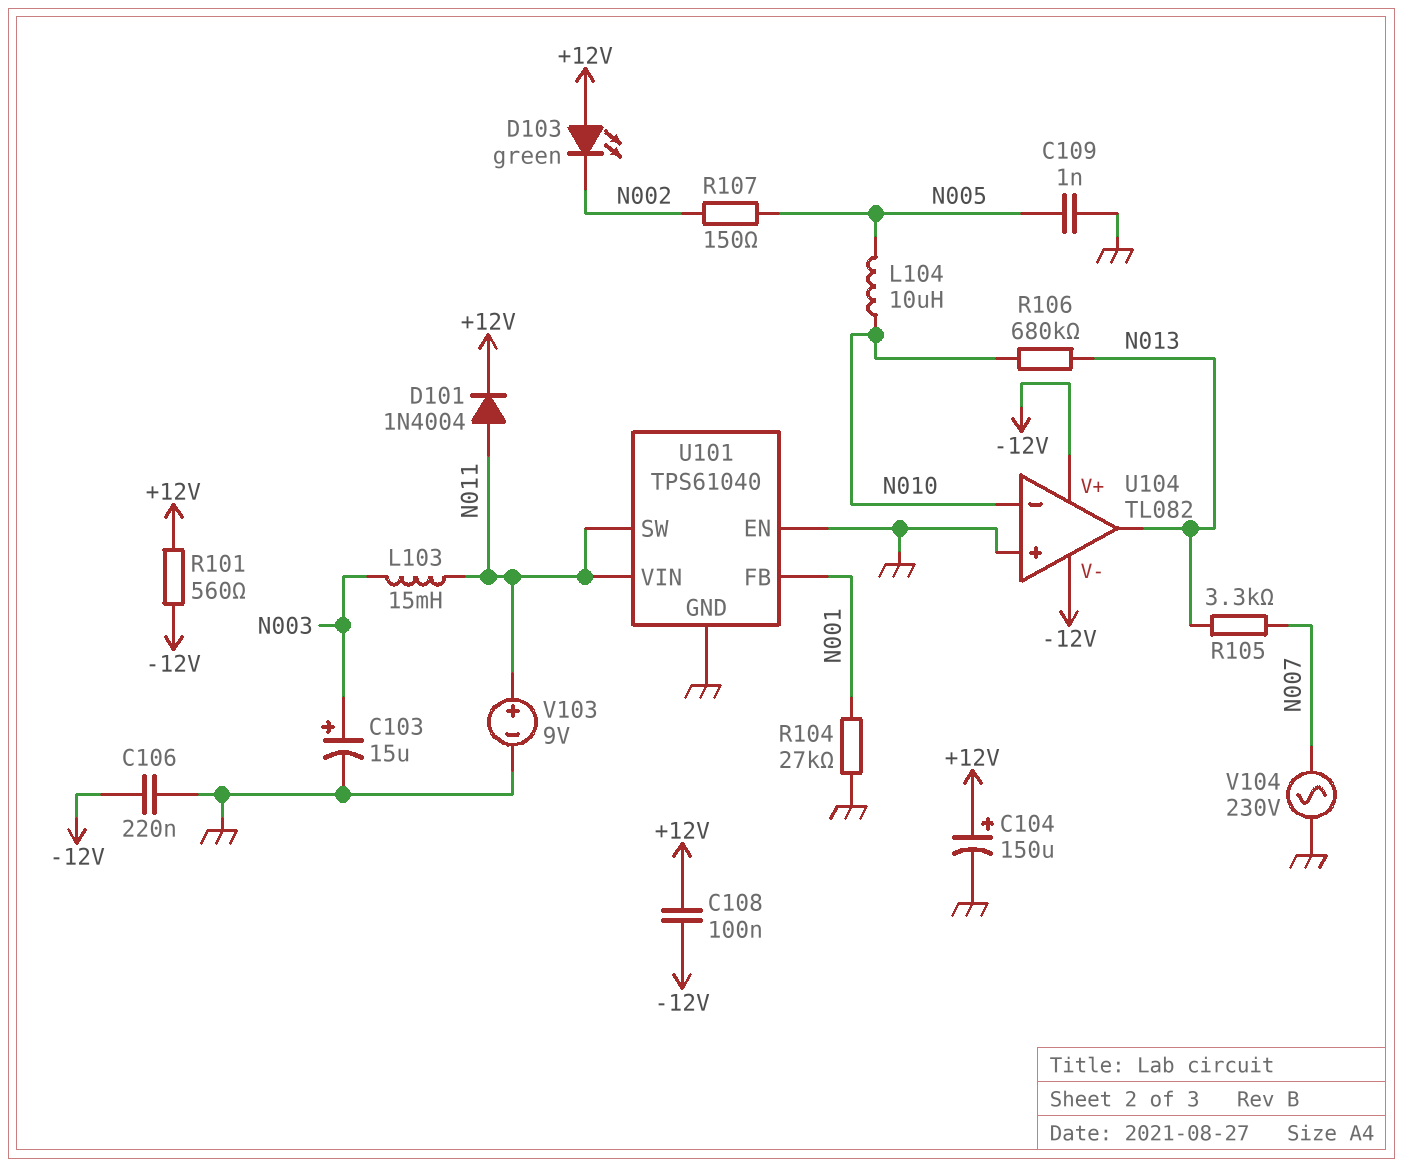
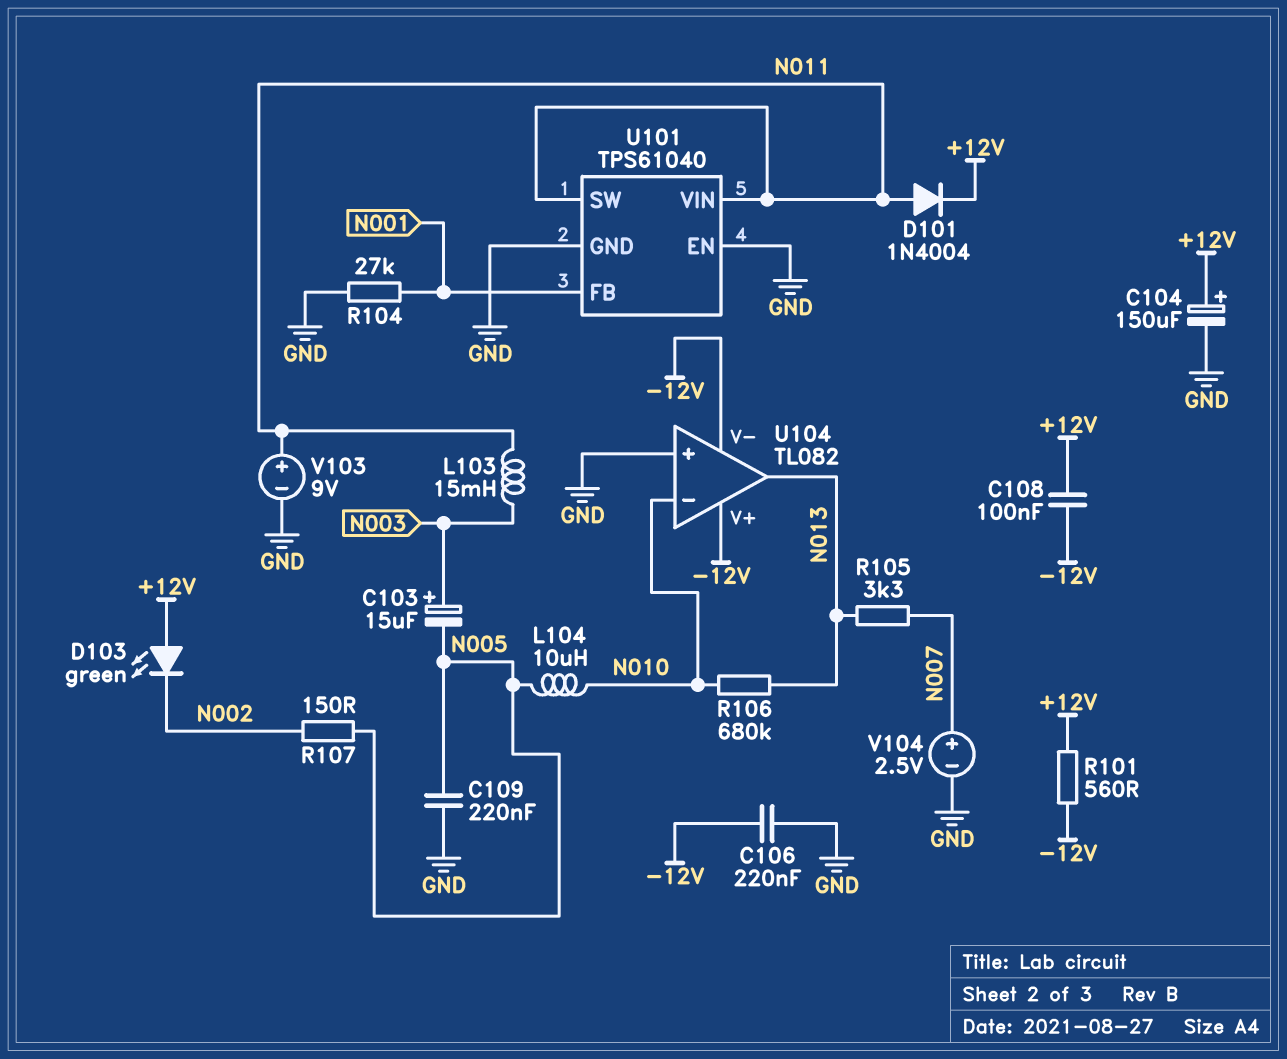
C103: 15uF (plus N003, minus GND) -> 15uF (plus N003, minus N005)
C109: 1nF (GND, N005) -> 220nF (GND, N005)
V104: AC 230V (GND, N007) -> 2.5V (plus N007, minus GND)

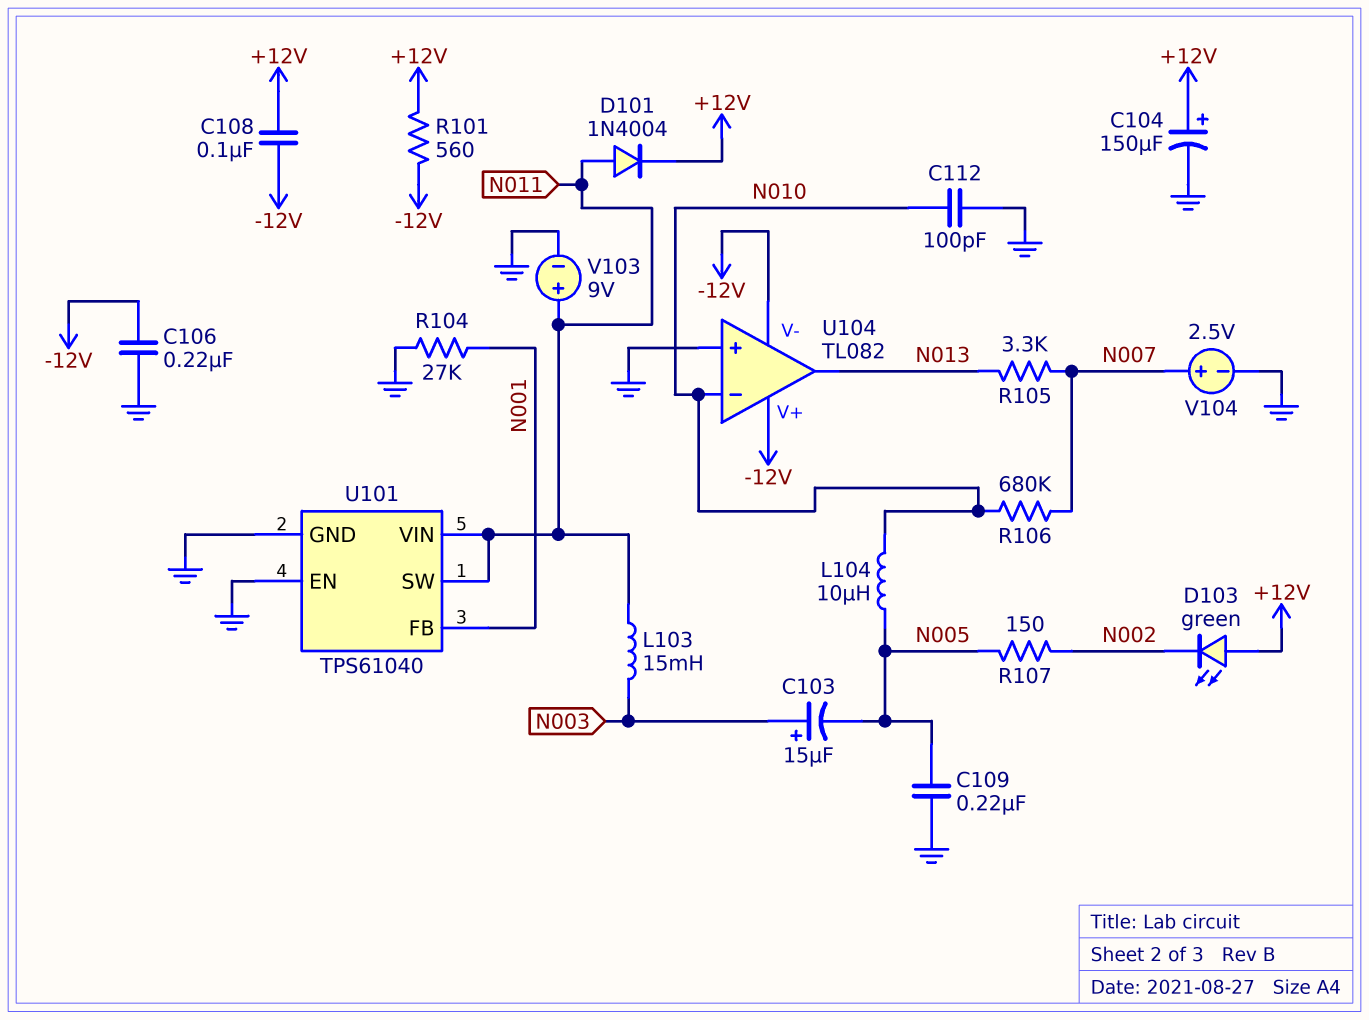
C112: none -> 100pF (GND, N010)
R106: 680k (N010, N013) -> 680k (N007, N010)

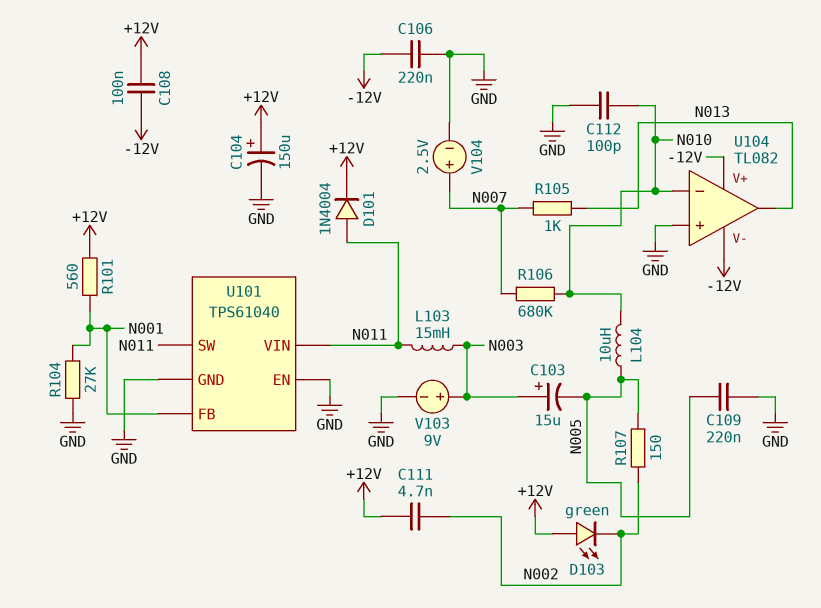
C111: none -> 4.7nF (+12V, N002)
R101: 560 (+12V, -12V) -> 560 (+12V, N001)
R105: 3.3k (N007, N013) -> 1k (N007, N013)
V103: 9V (plus N011, minus GND) -> 9V (plus N003, minus GND)

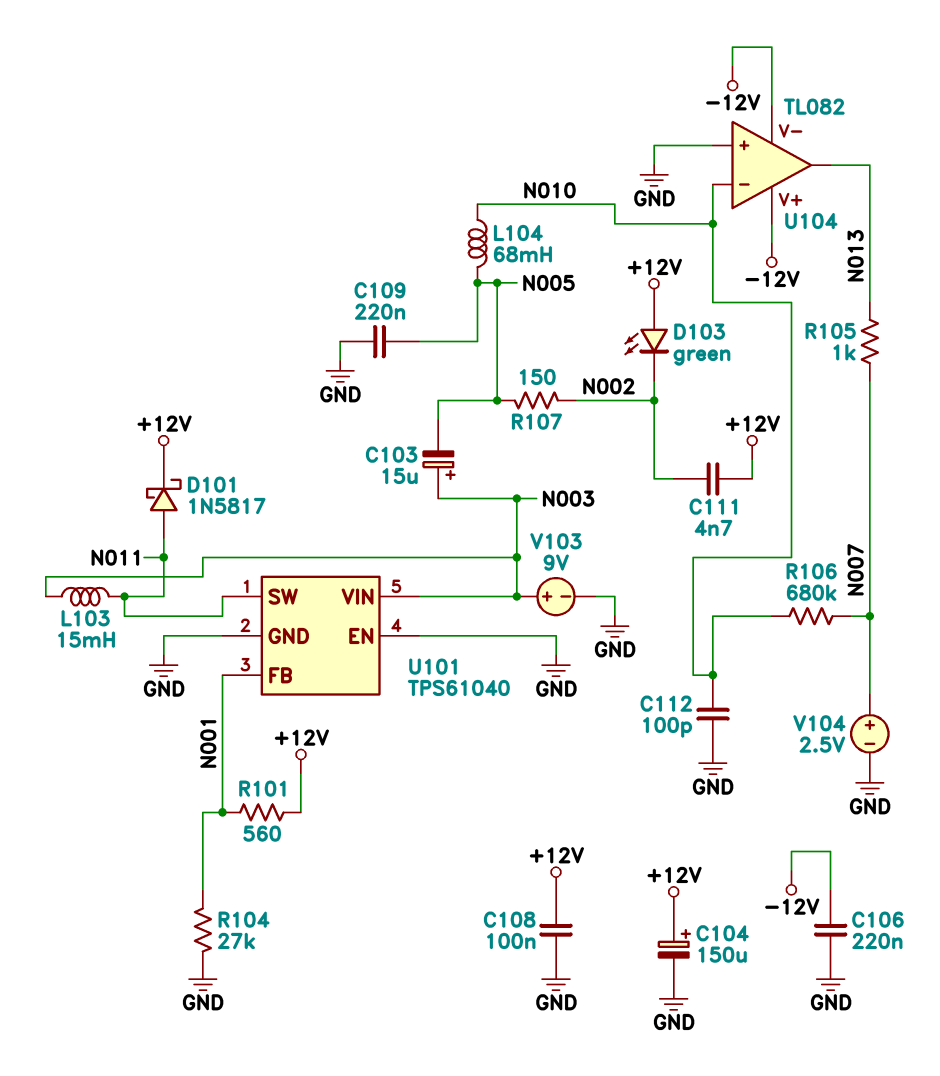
C108: 100nF (+12V, -12V) -> 100nF (+12V, GND)
D101: diode 1N4004 (A N011, K +12V) -> schottky 1N5817 (A N011, K +12V)
L104: 10uH (N005, N010) -> 68mH (N005, N010)
U101 pin VIN: N011 -> N003

